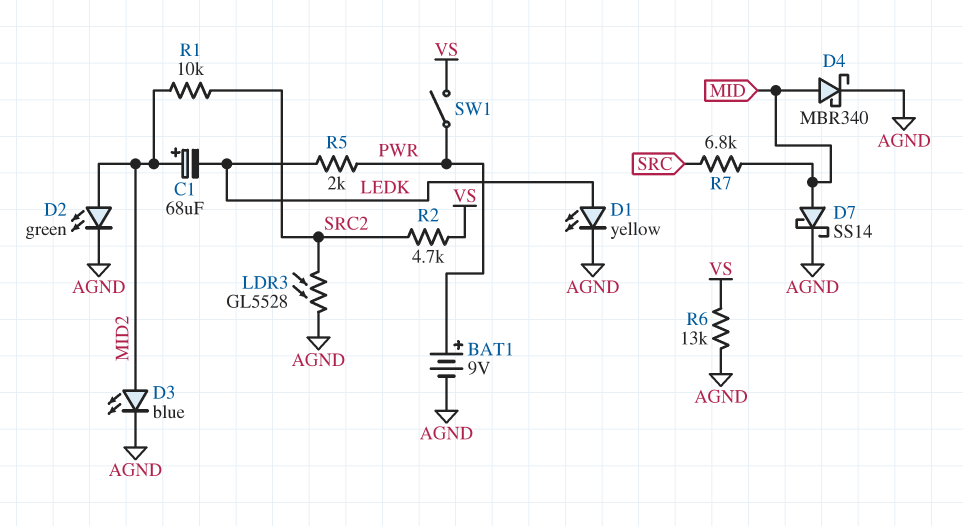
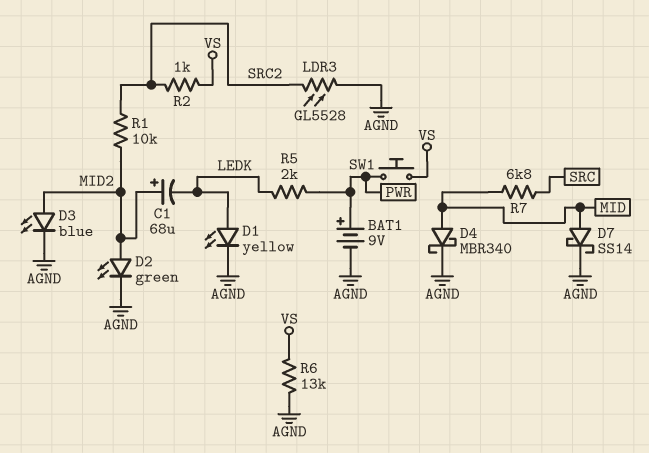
R2: 4.7k (SRC2, VS) -> 1k (SRC2, VS)
SW1: switch (PWR, VS) -> button (PWR, VS)

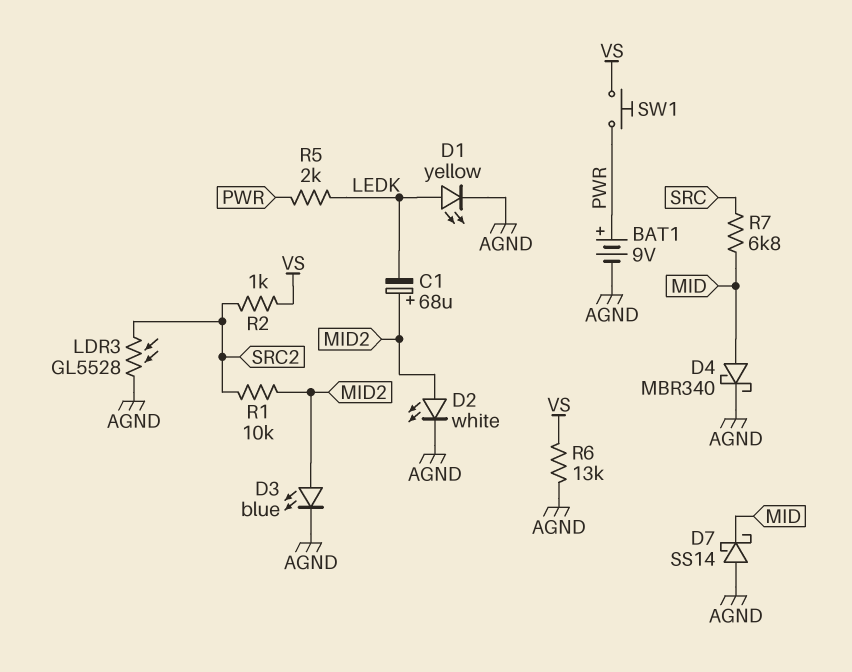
D2: LED green (A MID2, K AGND) -> LED white (A MID2, K AGND)
D7: schottky SS14 (A MID, K AGND) -> schottky SS14 (A AGND, K MID)

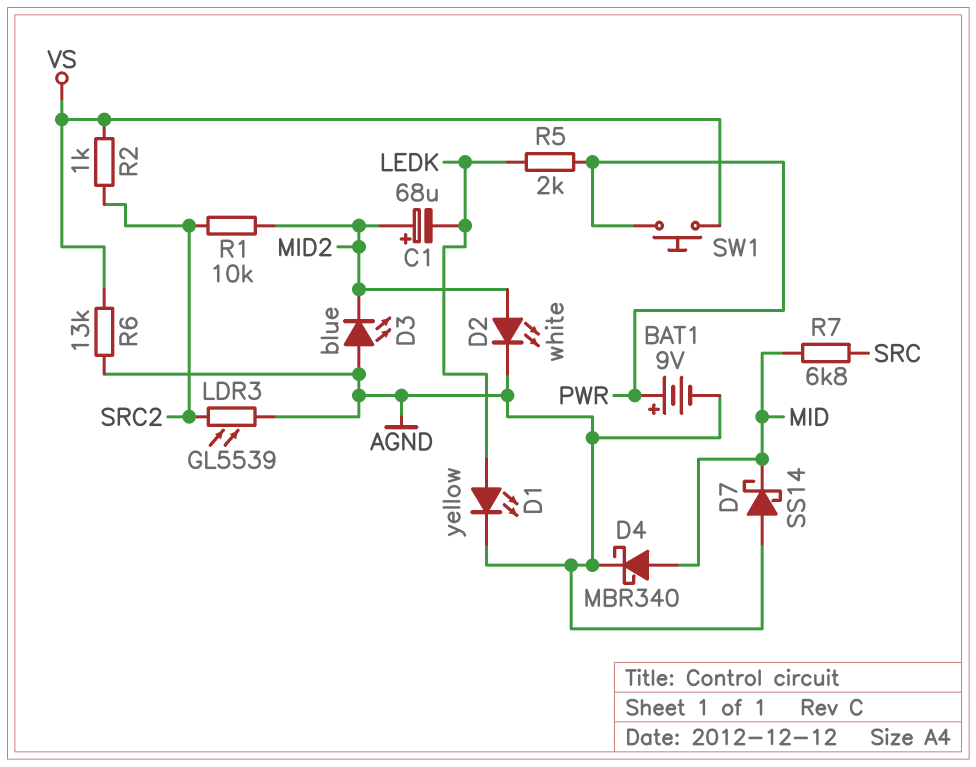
D3: LED blue (A MID2, K AGND) -> LED blue (A AGND, K MID2)
LDR3: GL5528 (AGND, SRC2) -> GL5539 (AGND, SRC2)

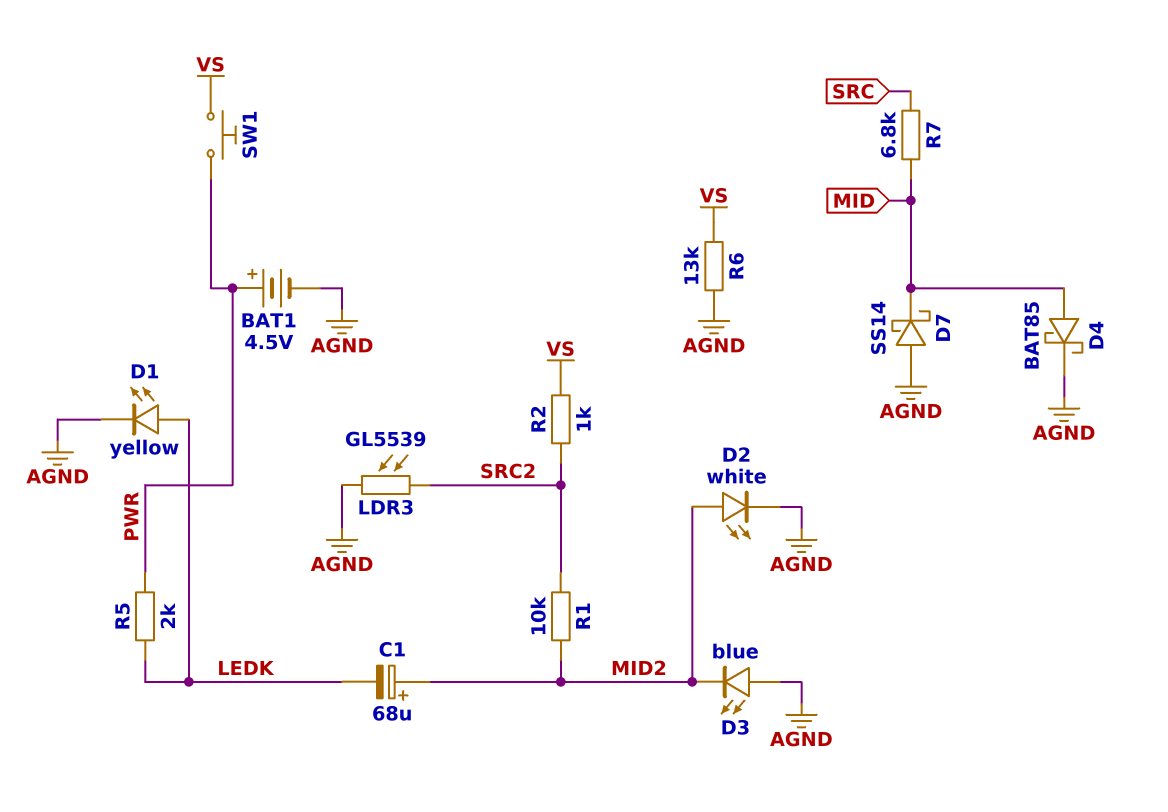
BAT1: 9V (plus PWR, minus AGND) -> 4.5V (plus PWR, minus AGND)
D4: schottky MBR340 (A MID, K AGND) -> schottky BAT85 (A MID, K AGND)

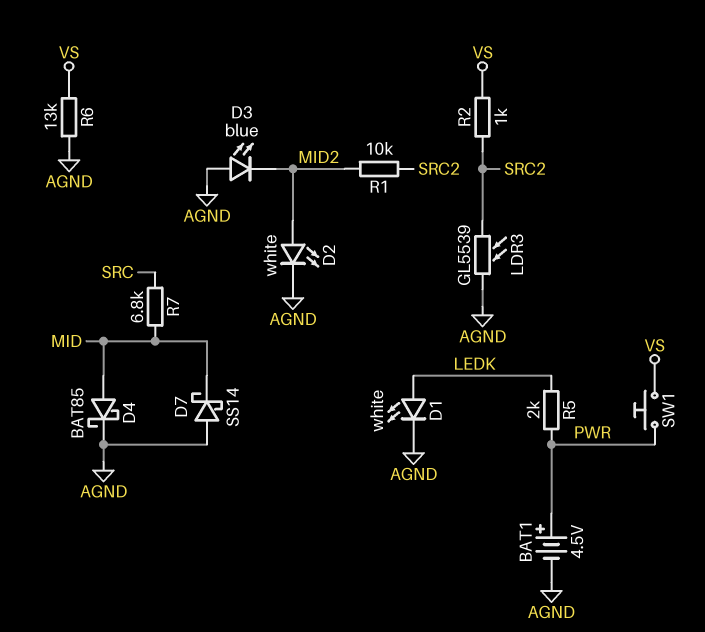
C1: 68uF (plus MID2, minus LEDK) -> none
D1: LED yellow (A LEDK, K AGND) -> LED white (A LEDK, K AGND)

